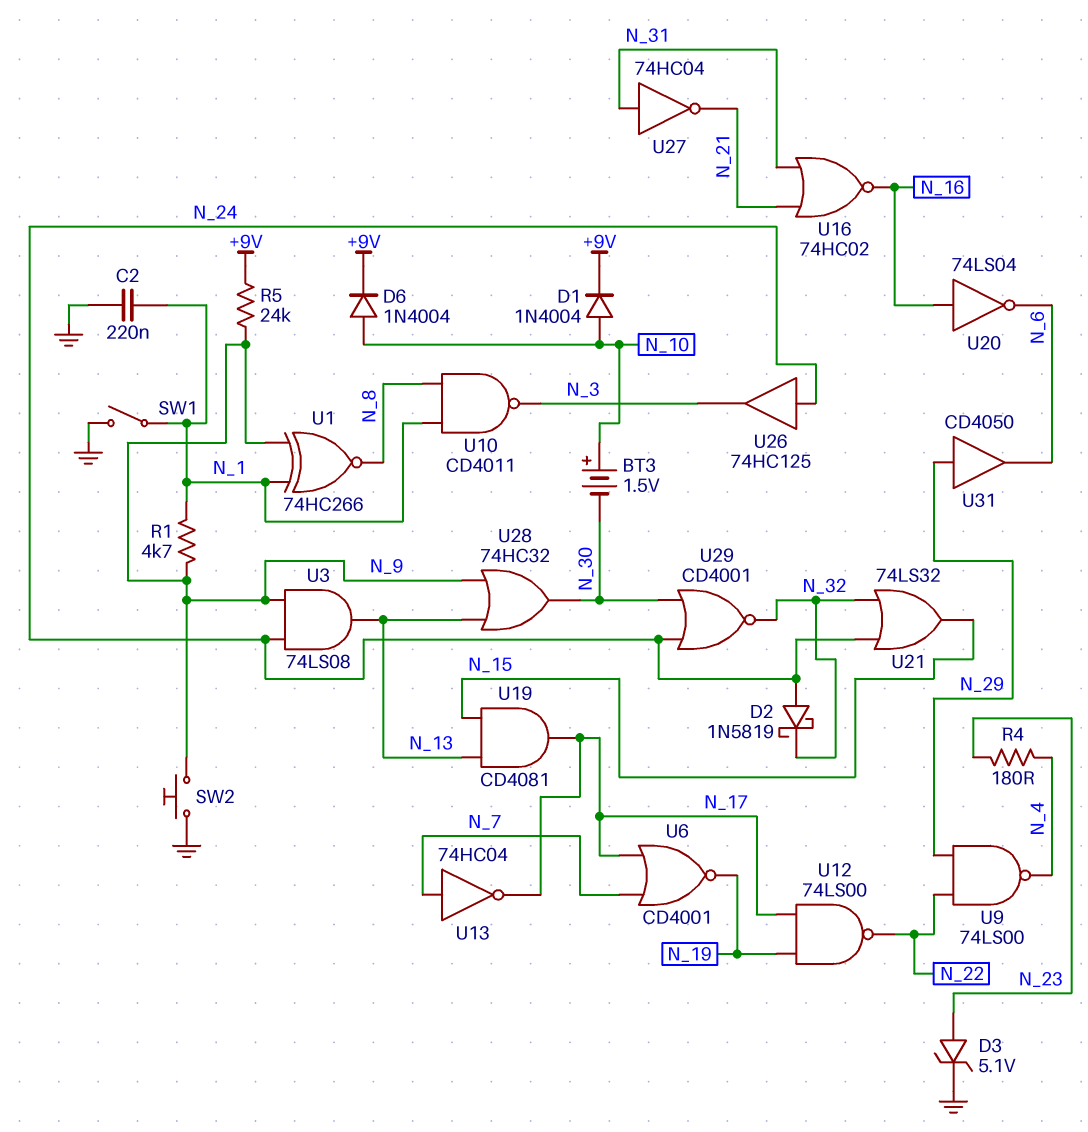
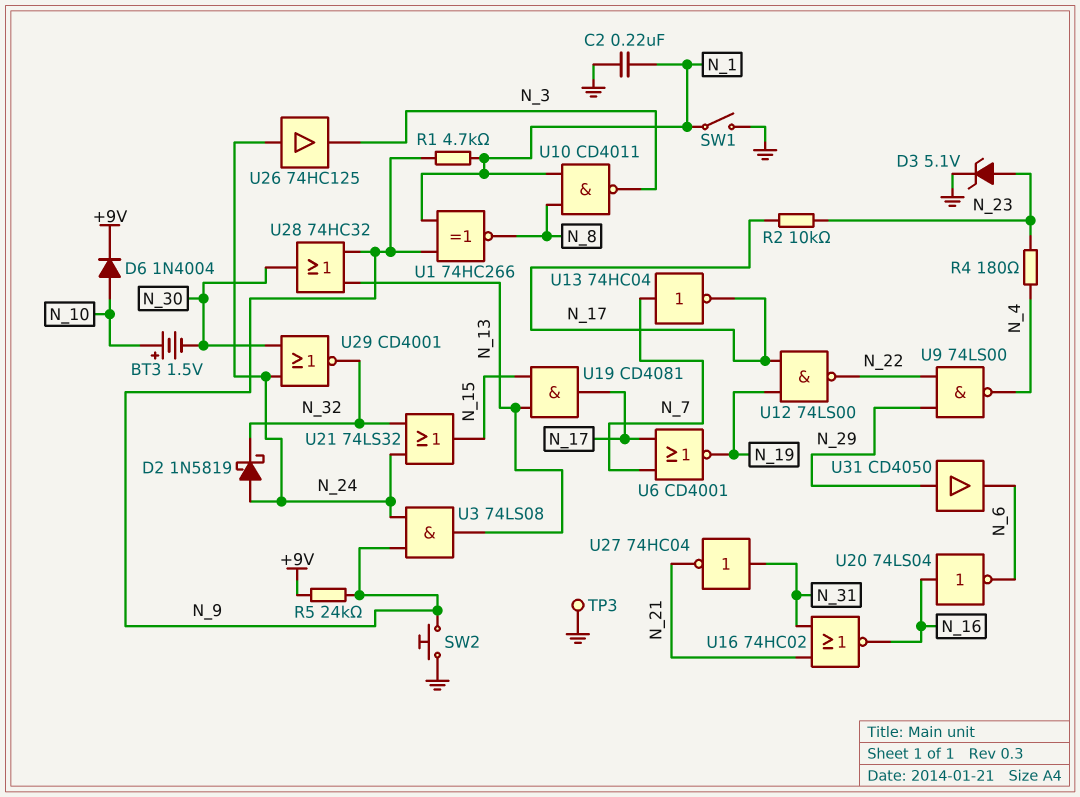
D1: diode 1N4004 (A N_10, K +9V) -> none
R2: none -> 10k (N_17, N_23)
TP3: none -> test point (GND)

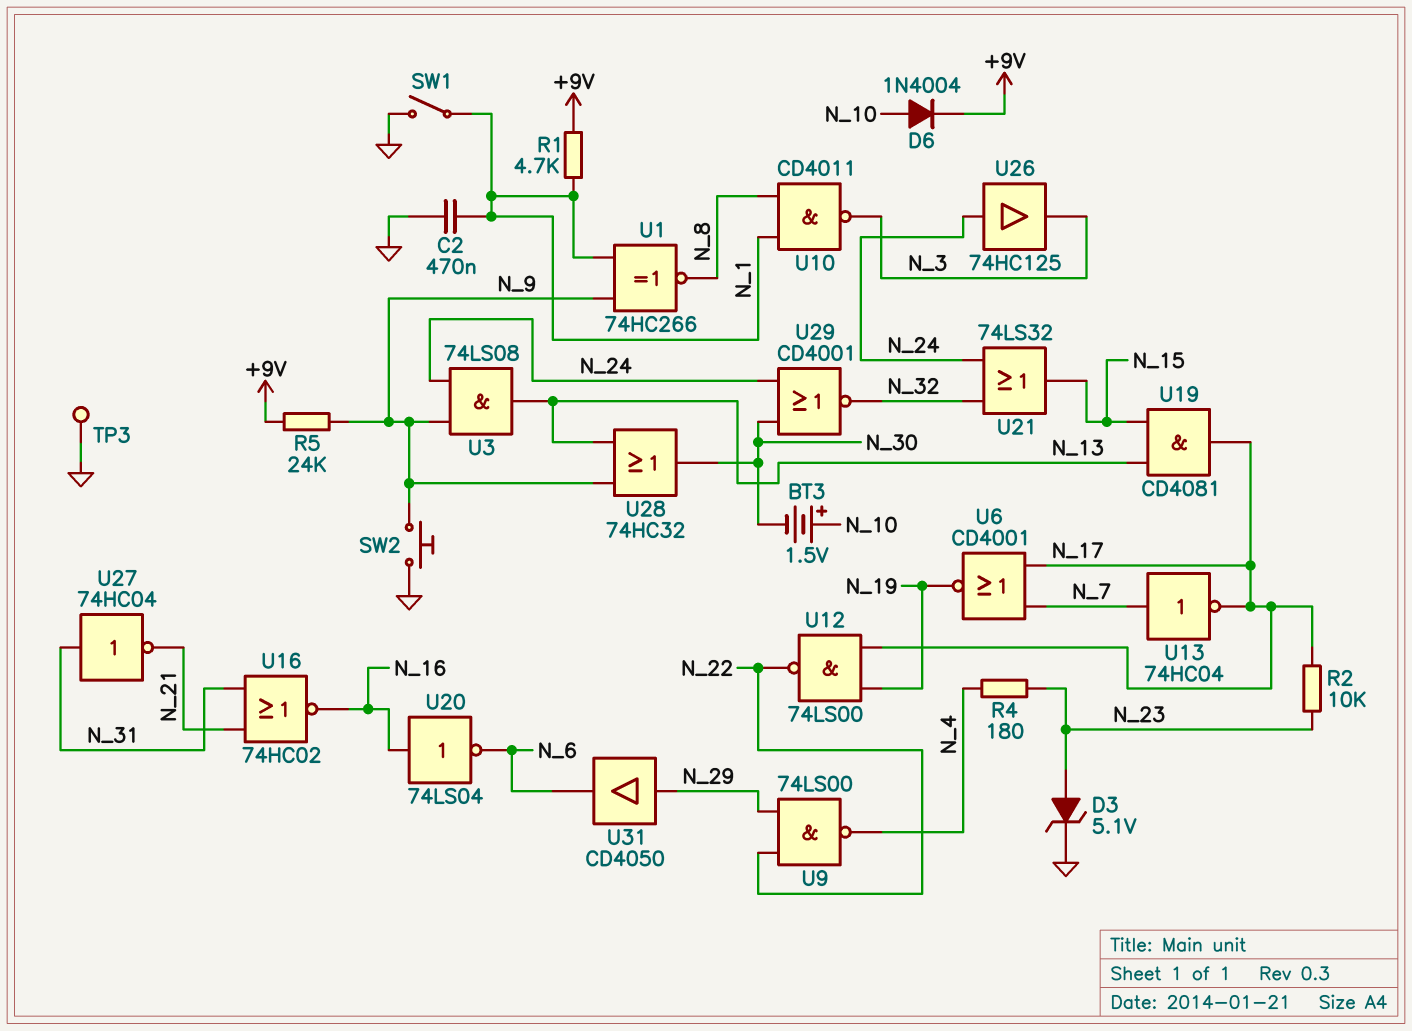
C2: 220nF (GND, N_1) -> 470nF (GND, N_1)
D2: schottky 1N5819 (A N_24, K N_32) -> none
R1: 4.7k (N_1, N_9) -> 4.7k (+9V, N_1)

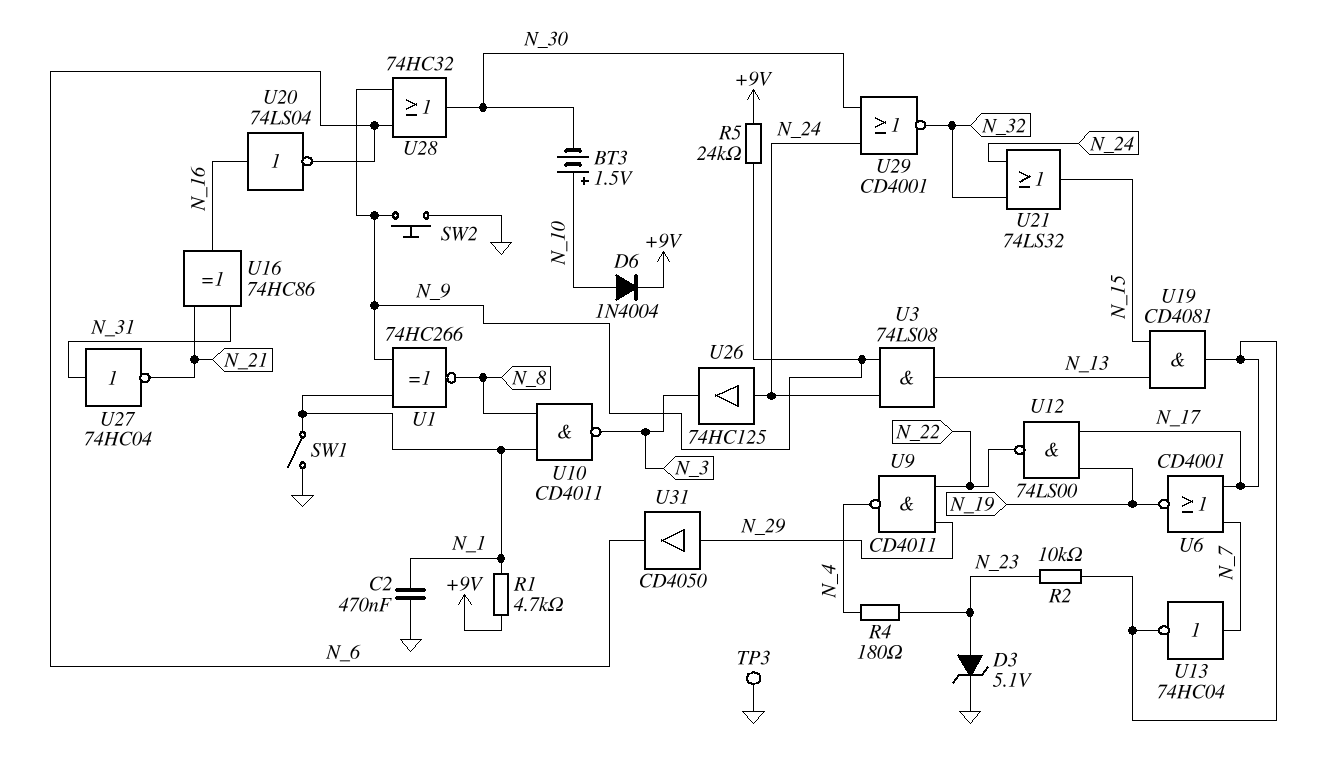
U9: NAND 74LS00 (in N_22, in N_29, out N_4) -> NAND CD4011 (in N_22, in N_29, out N_4)
U16: NOR 74HC02 (in N_21, in N_31, out N_16) -> XOR 74HC86 (in N_21, in N_31, out N_16)
U28: OR 74HC32 (in N_9, in N_13, out N_30) -> OR 74HC32 (in N_6, in N_9, out N_30)

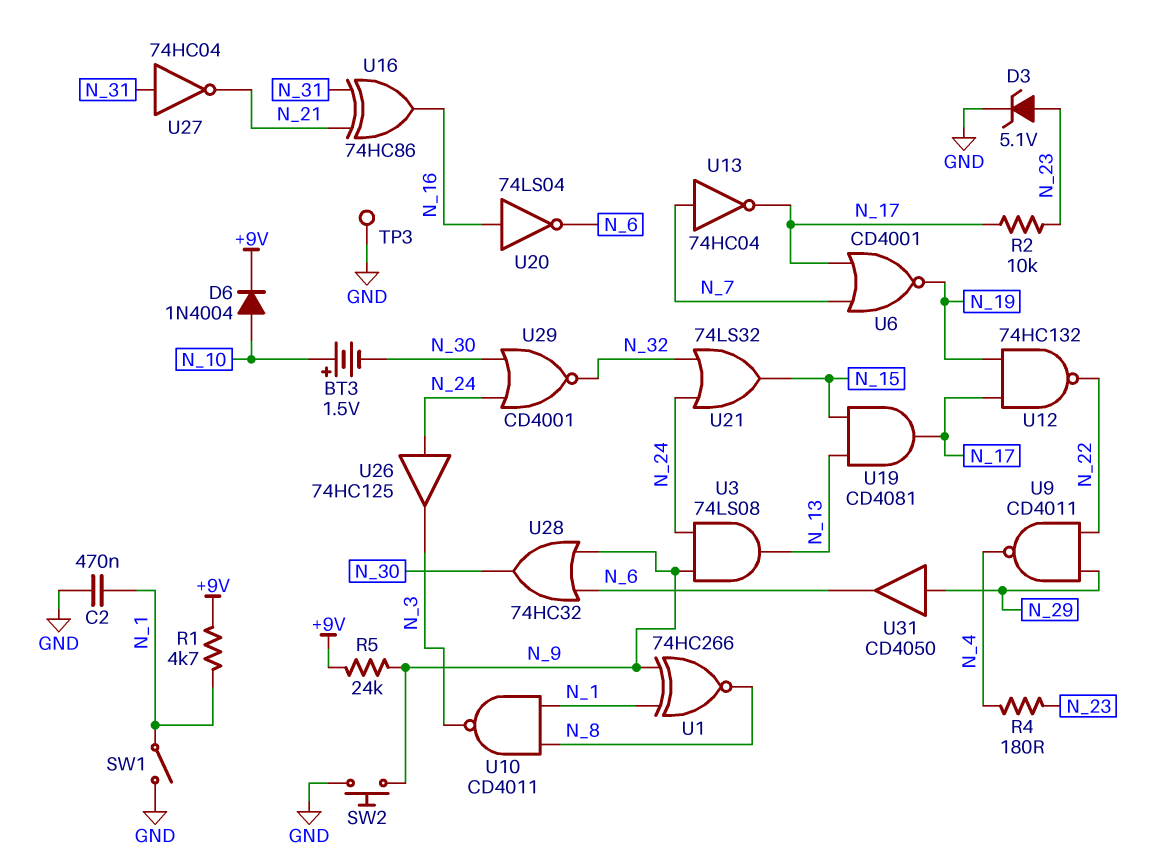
U12: NAND 74LS00 (in N_17, in N_19, out N_22) -> NAND 74HC132 (in N_17, in N_19, out N_22)

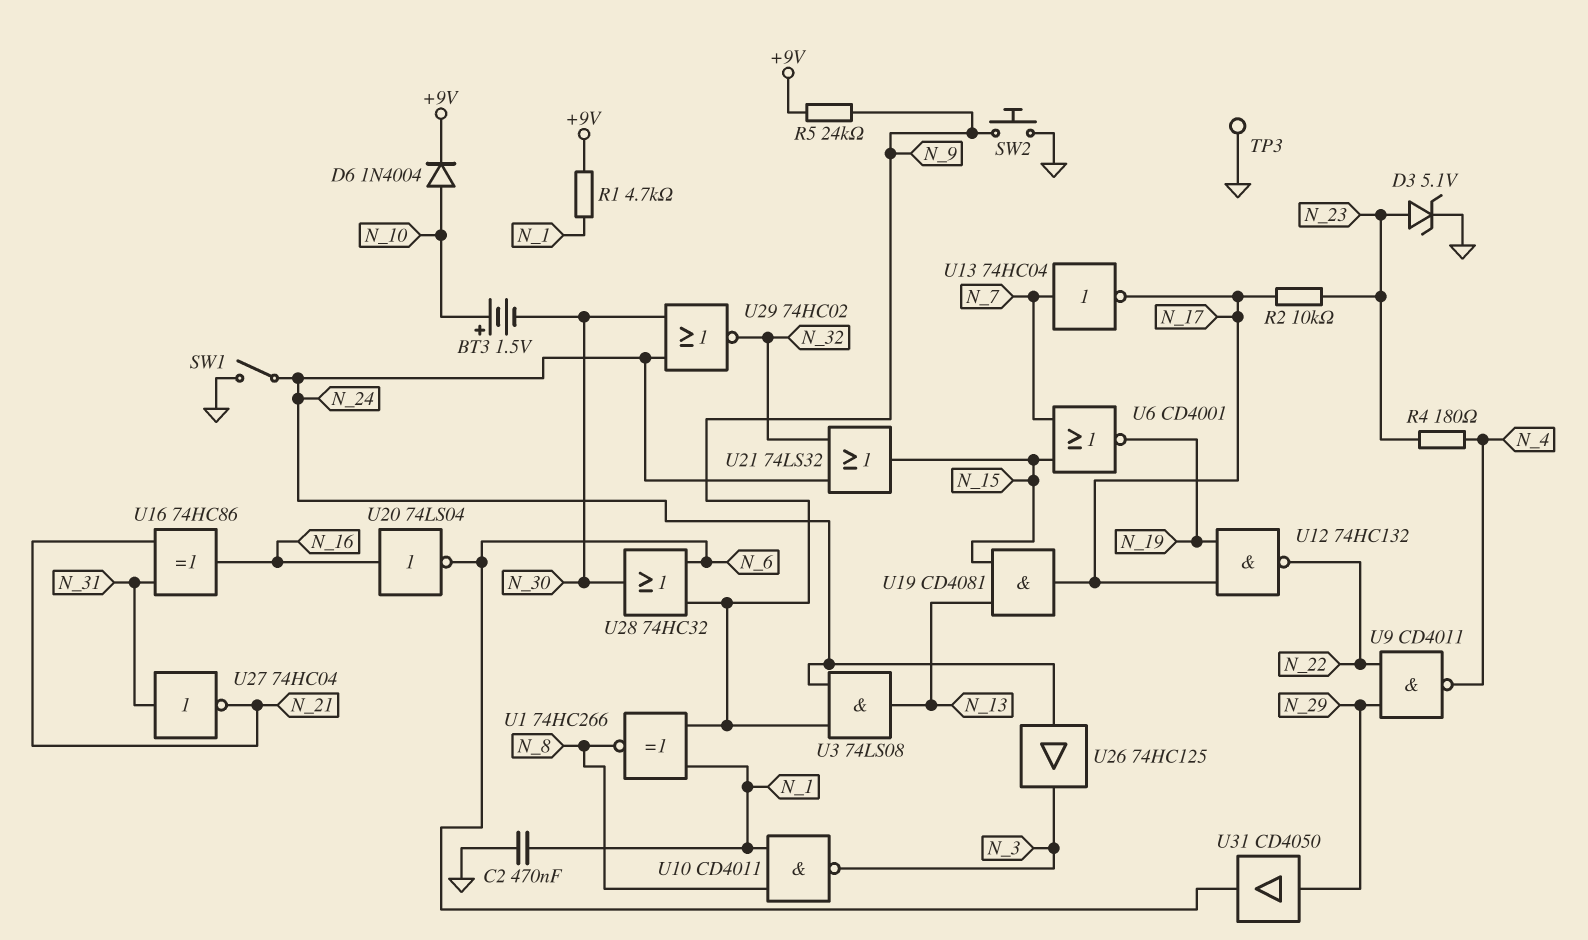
SW1: switch (GND, N_1) -> switch (GND, N_24)
U6: NOR CD4001 (in N_7, in N_17, out N_19) -> NOR CD4001 (in N_7, in N_15, out N_19)
U29: NOR CD4001 (in N_24, in N_30, out N_32) -> NOR 74HC02 (in N_24, in N_30, out N_32)

